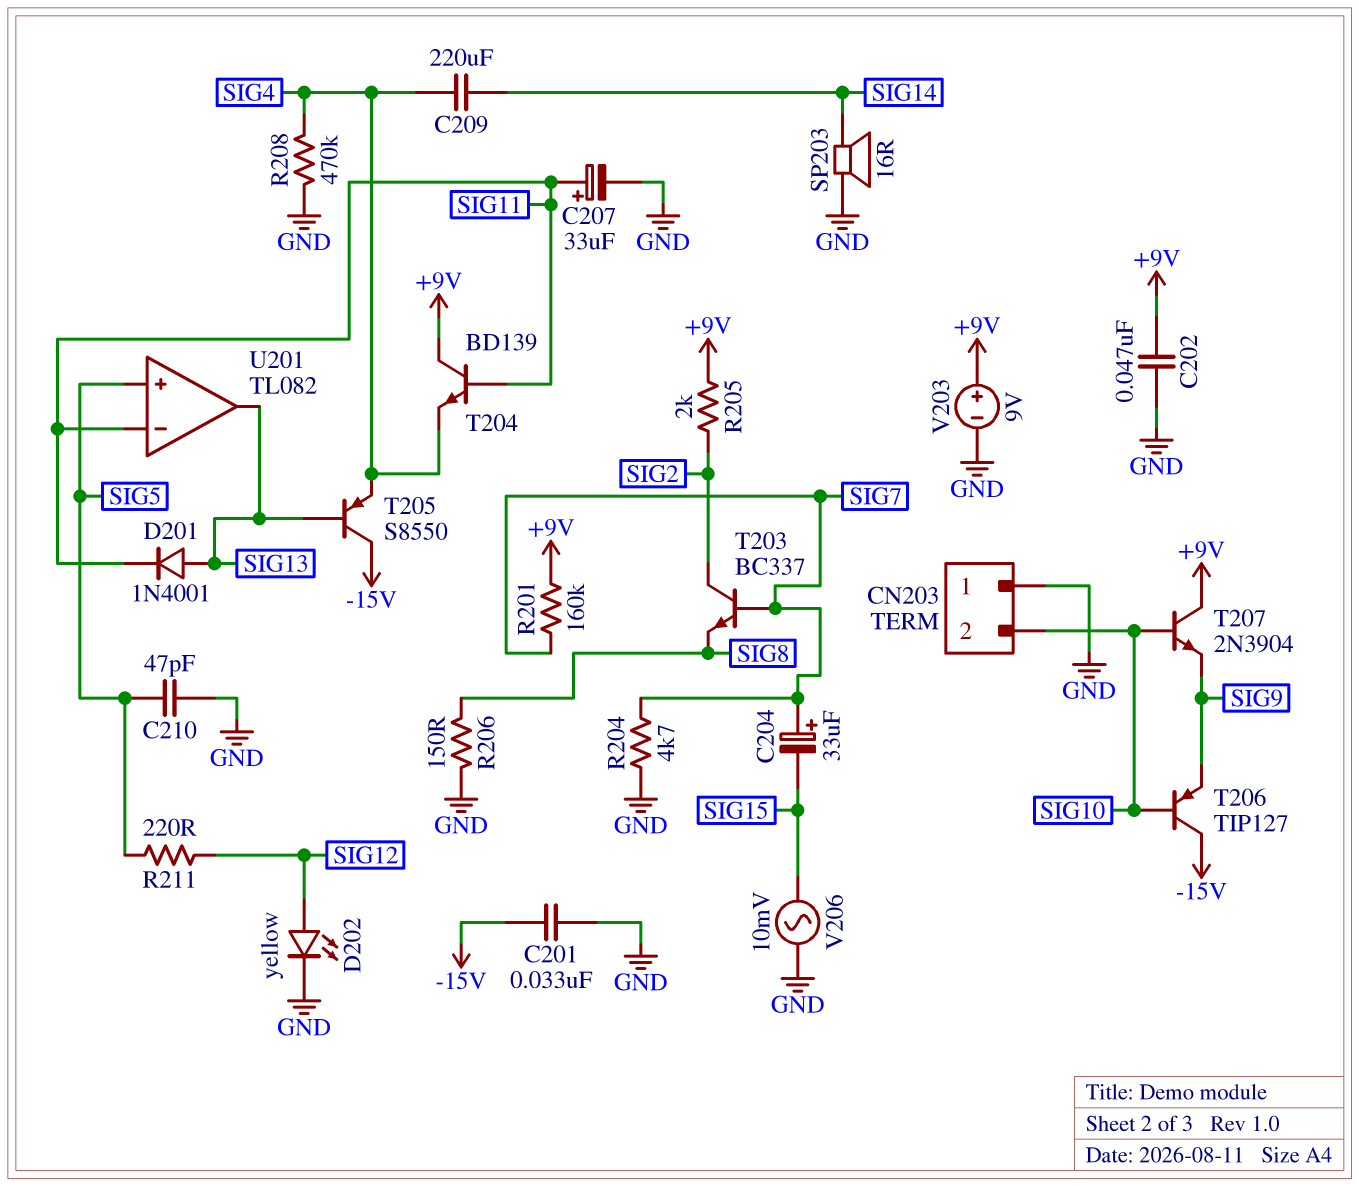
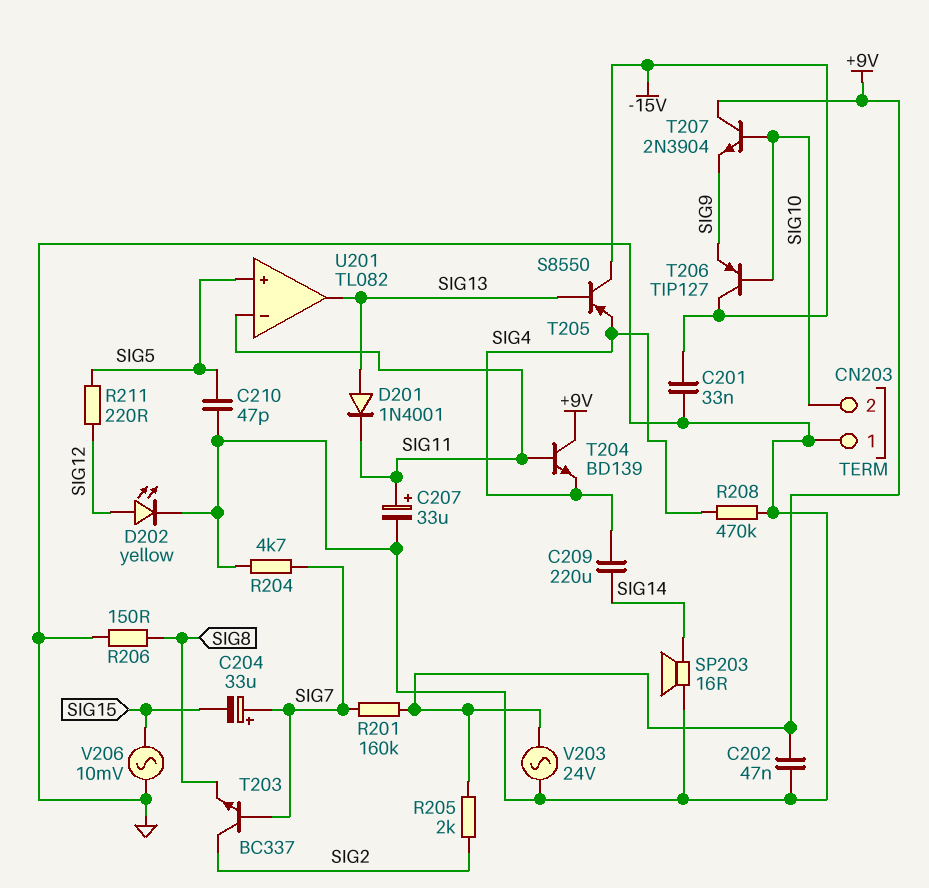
V203: 9V (plus +9V, minus GND) -> AC 24V (+9V, GND)

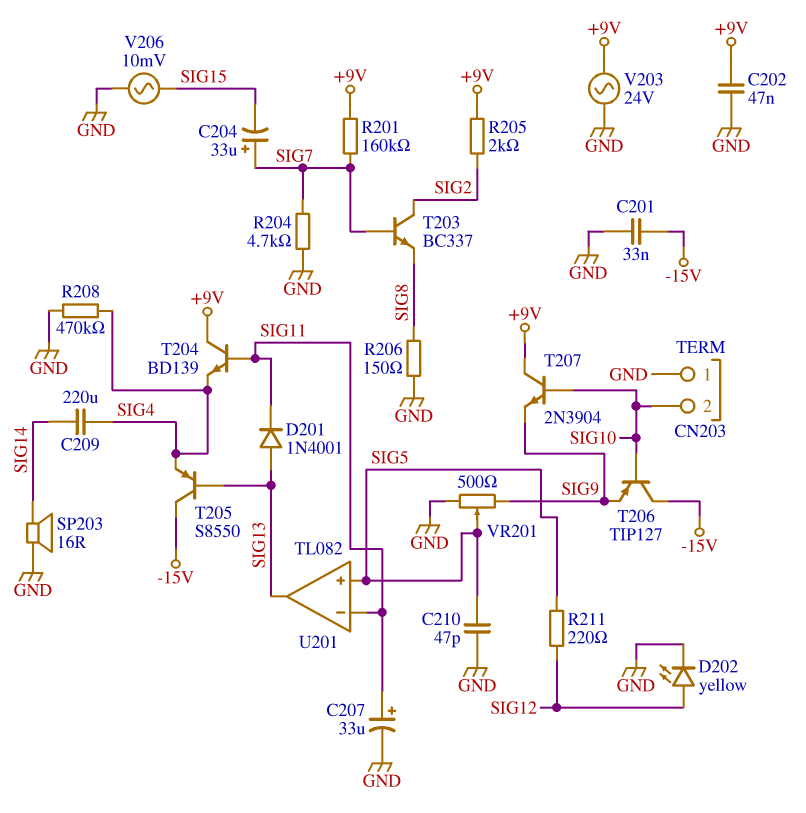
VR201: none -> 500 (GND, SIG9, wiper SIG5)

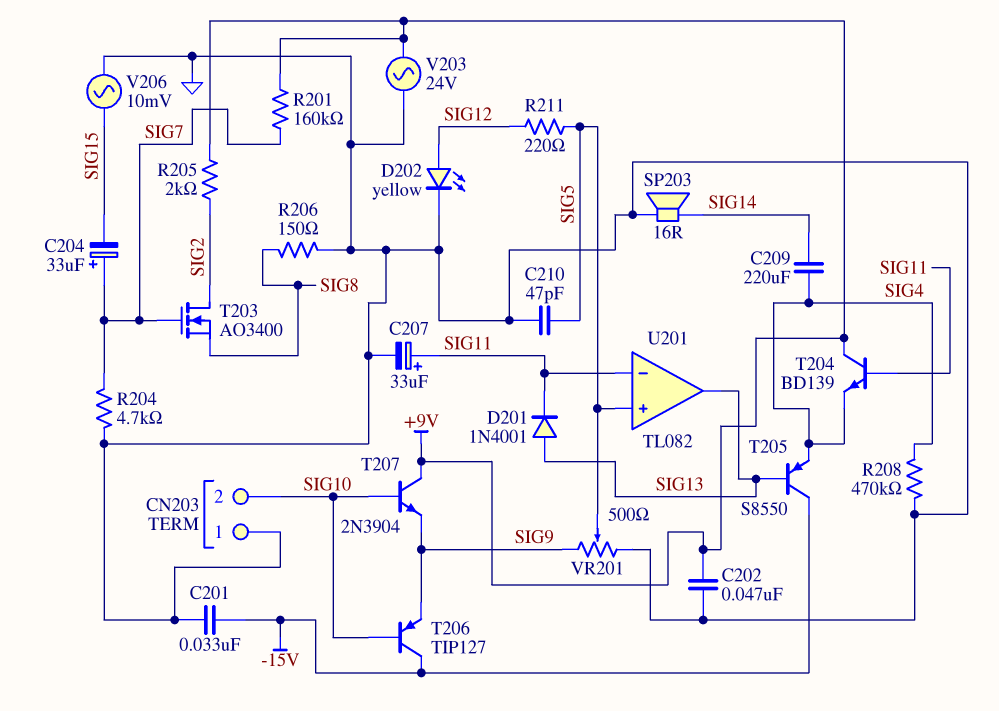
T203: NPN BC337 (B SIG7, C SIG2, E SIG8) -> NMOS AO3400 (G SIG7, D SIG2, S SIG8)

